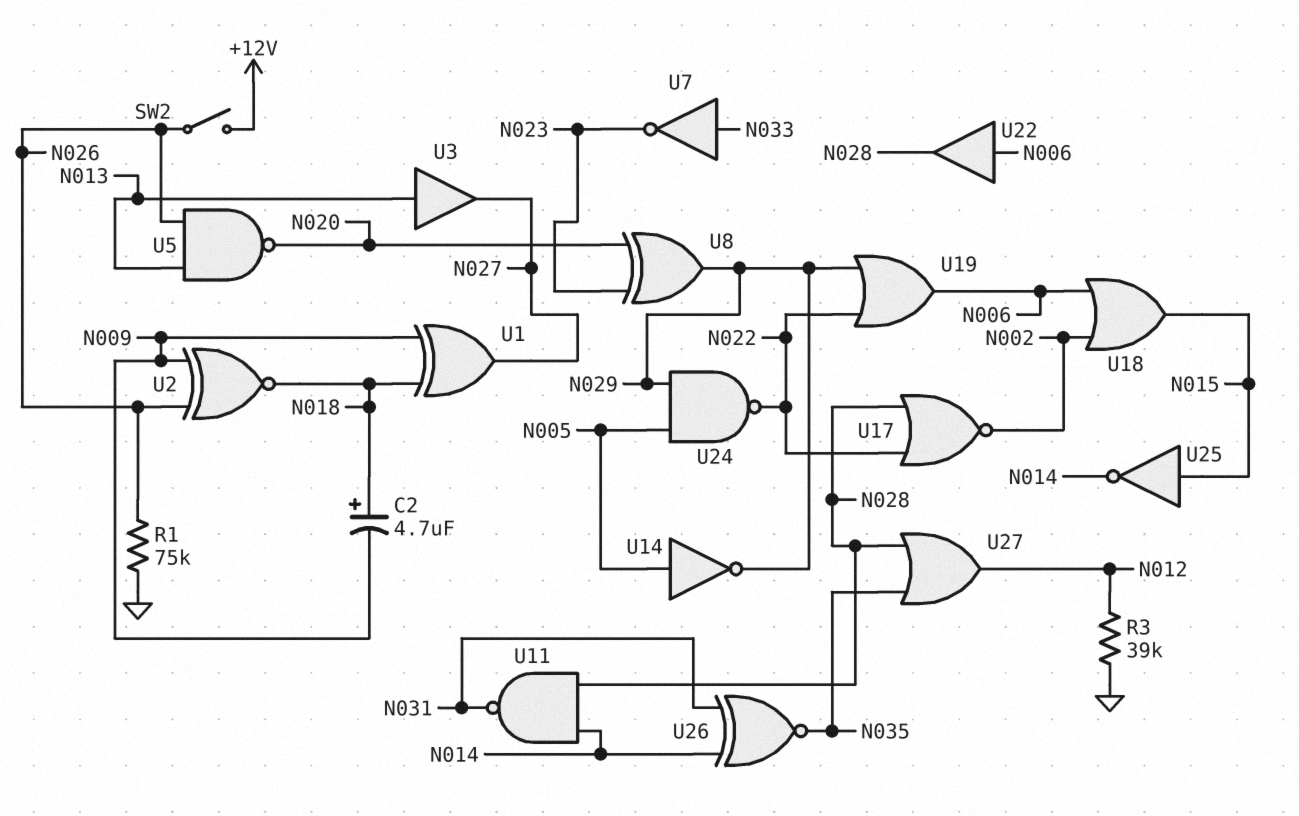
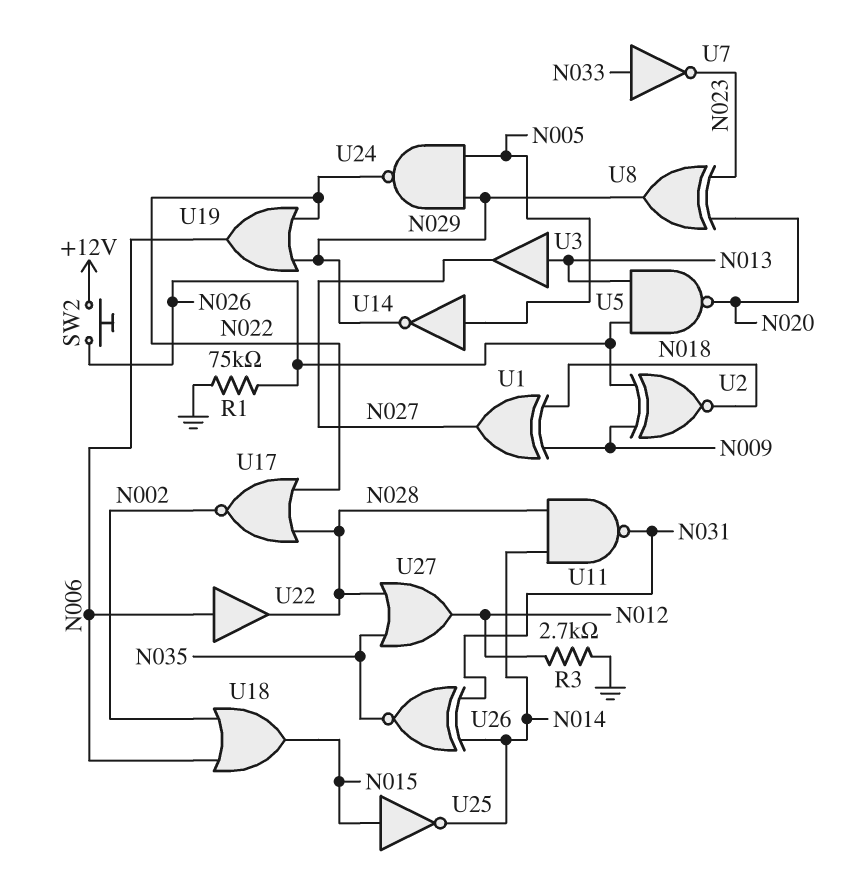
C2: 4.7uF (plus N018, minus N009) -> none
R3: 39k (GND, N012) -> 2.7k (GND, N012)
SW2: switch (+12V, N026) -> button (+12V, N026)

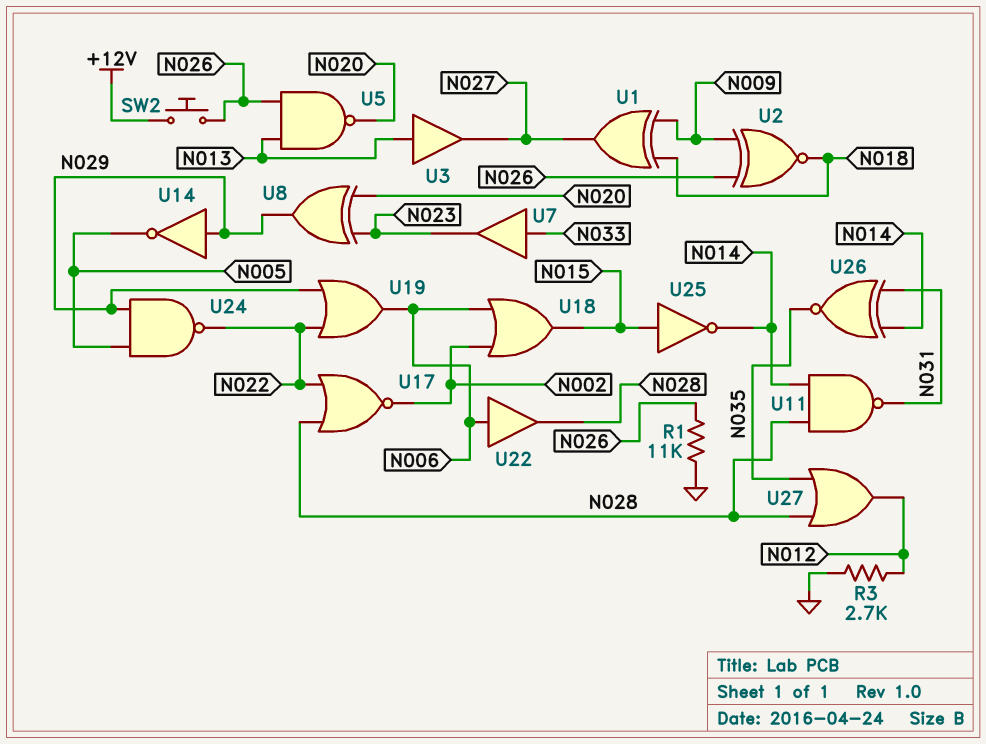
R1: 75k (GND, N026) -> 11k (GND, N026)
U7: NOT (in N033, out N023) -> buffer (in N033, out N023)
U14: NOT (in N005, out N029) -> NOT (in N029, out N005)

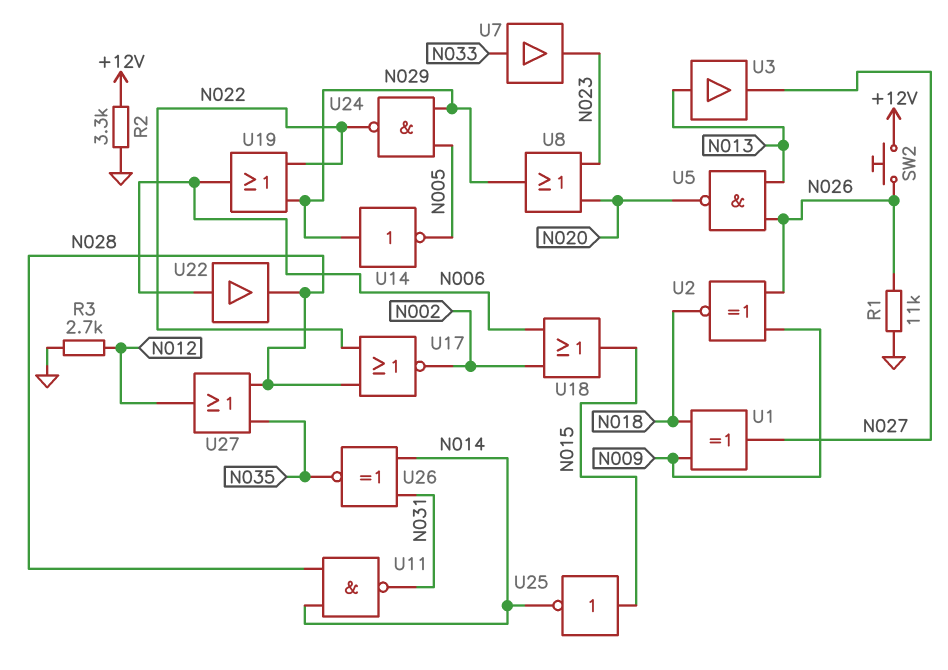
R2: none -> 3.3k (+12V, GND)
U8: XOR (in N020, in N023, out N029) -> OR (in N020, in N023, out N029)

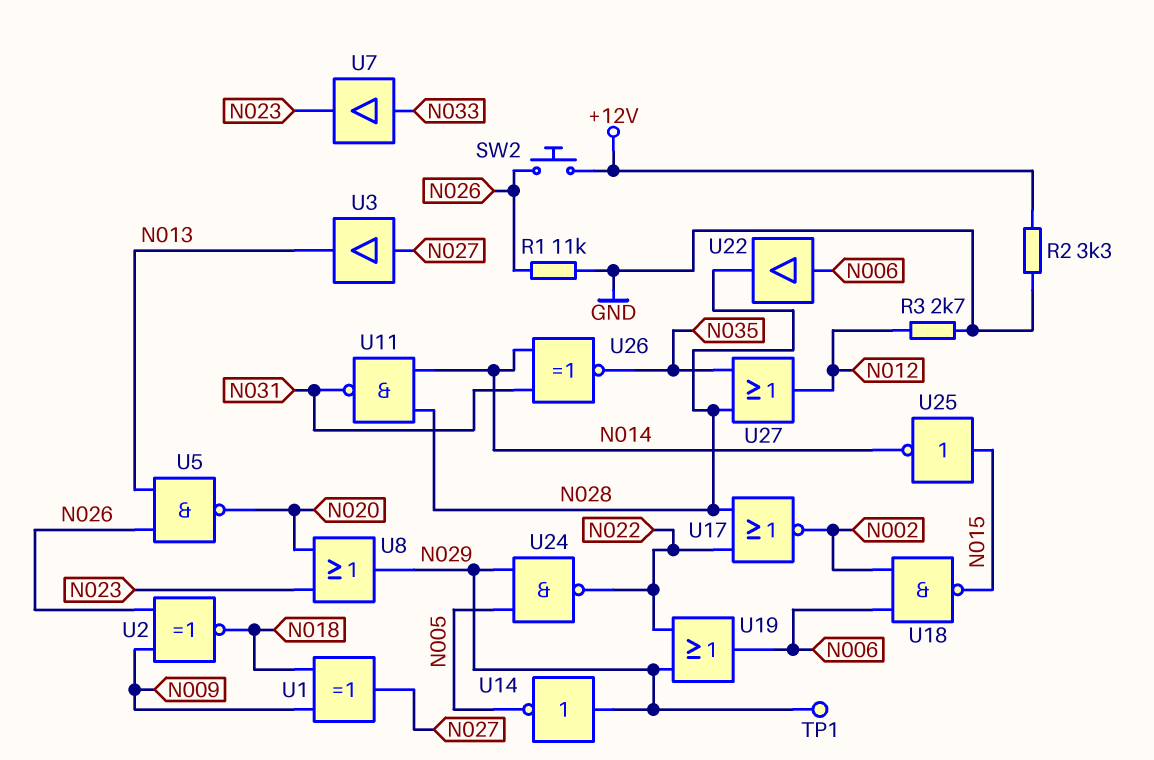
TP1: none -> test point (N029)
U3: buffer (in N013, out N027) -> buffer (in N027, out N013)
U18: OR (in N002, in N006, out N015) -> NAND (in N002, in N006, out N015)

